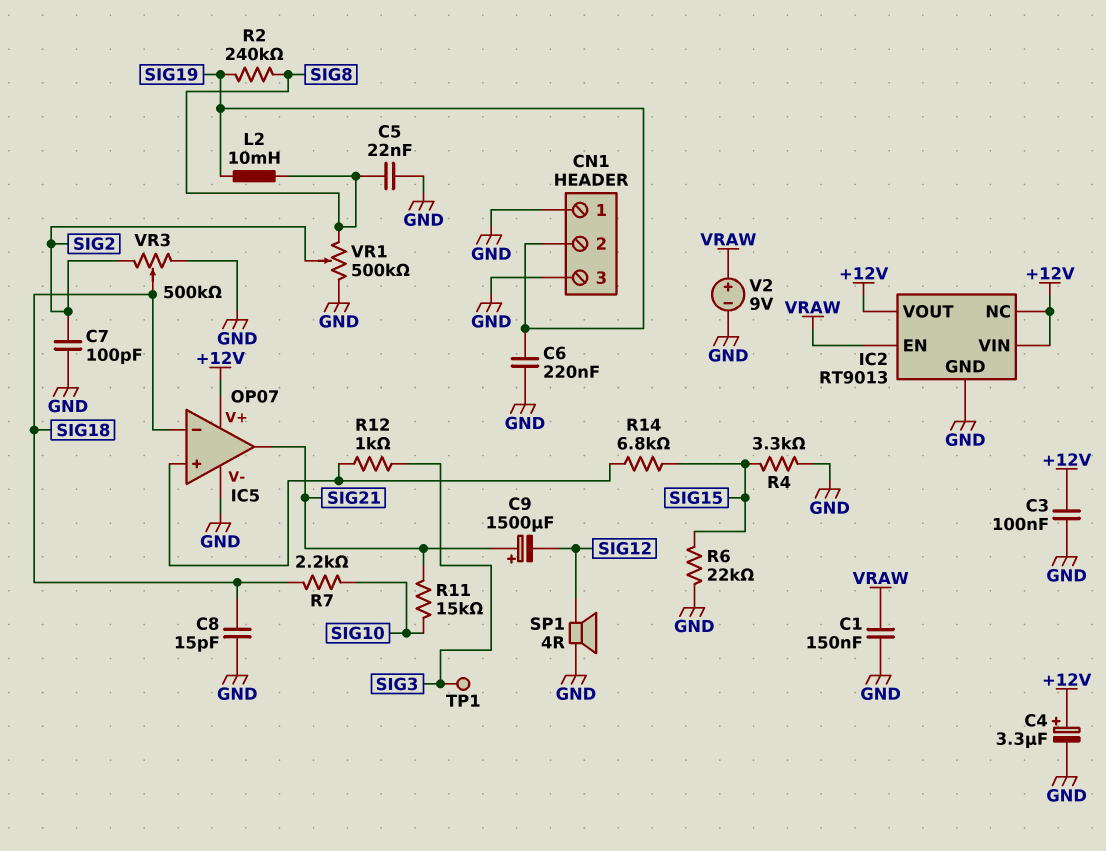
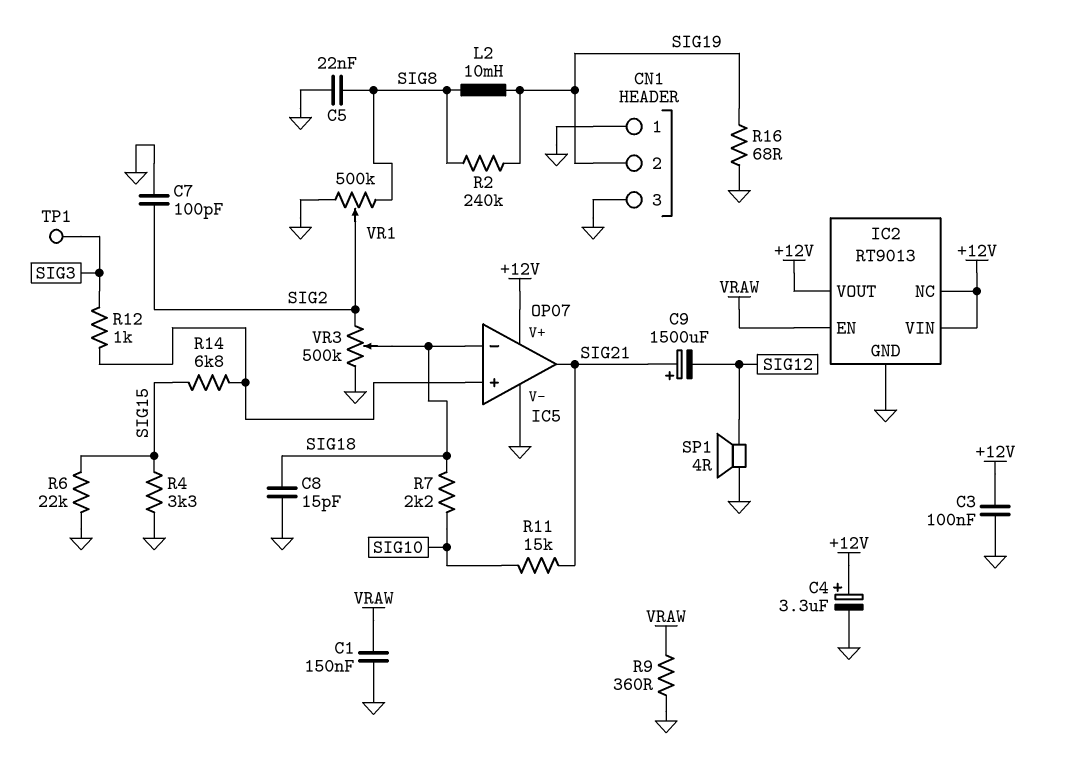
C6: 220nF (GND, SIG19) -> none
R9: none -> 360 (GND, VRAW)
R16: none -> 68 (GND, SIG19)
V2: 9V (plus VRAW, minus GND) -> none

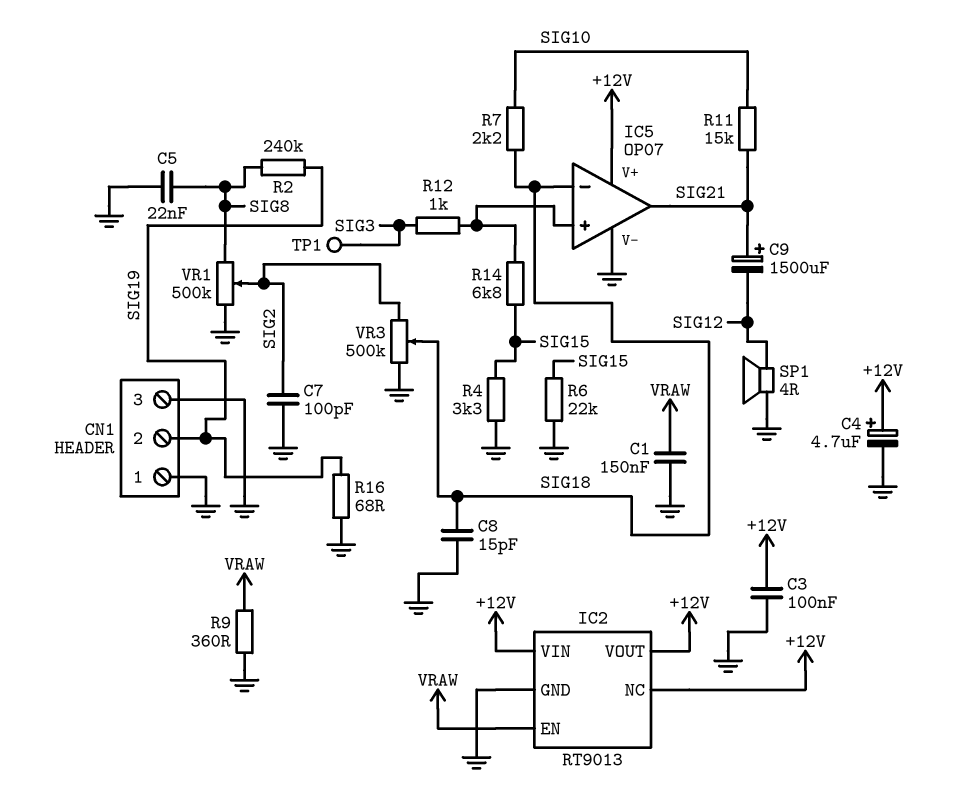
C4: 3.3uF (plus +12V, minus GND) -> 4.7uF (plus +12V, minus GND)
L2: 10mH (SIG8, SIG19) -> none

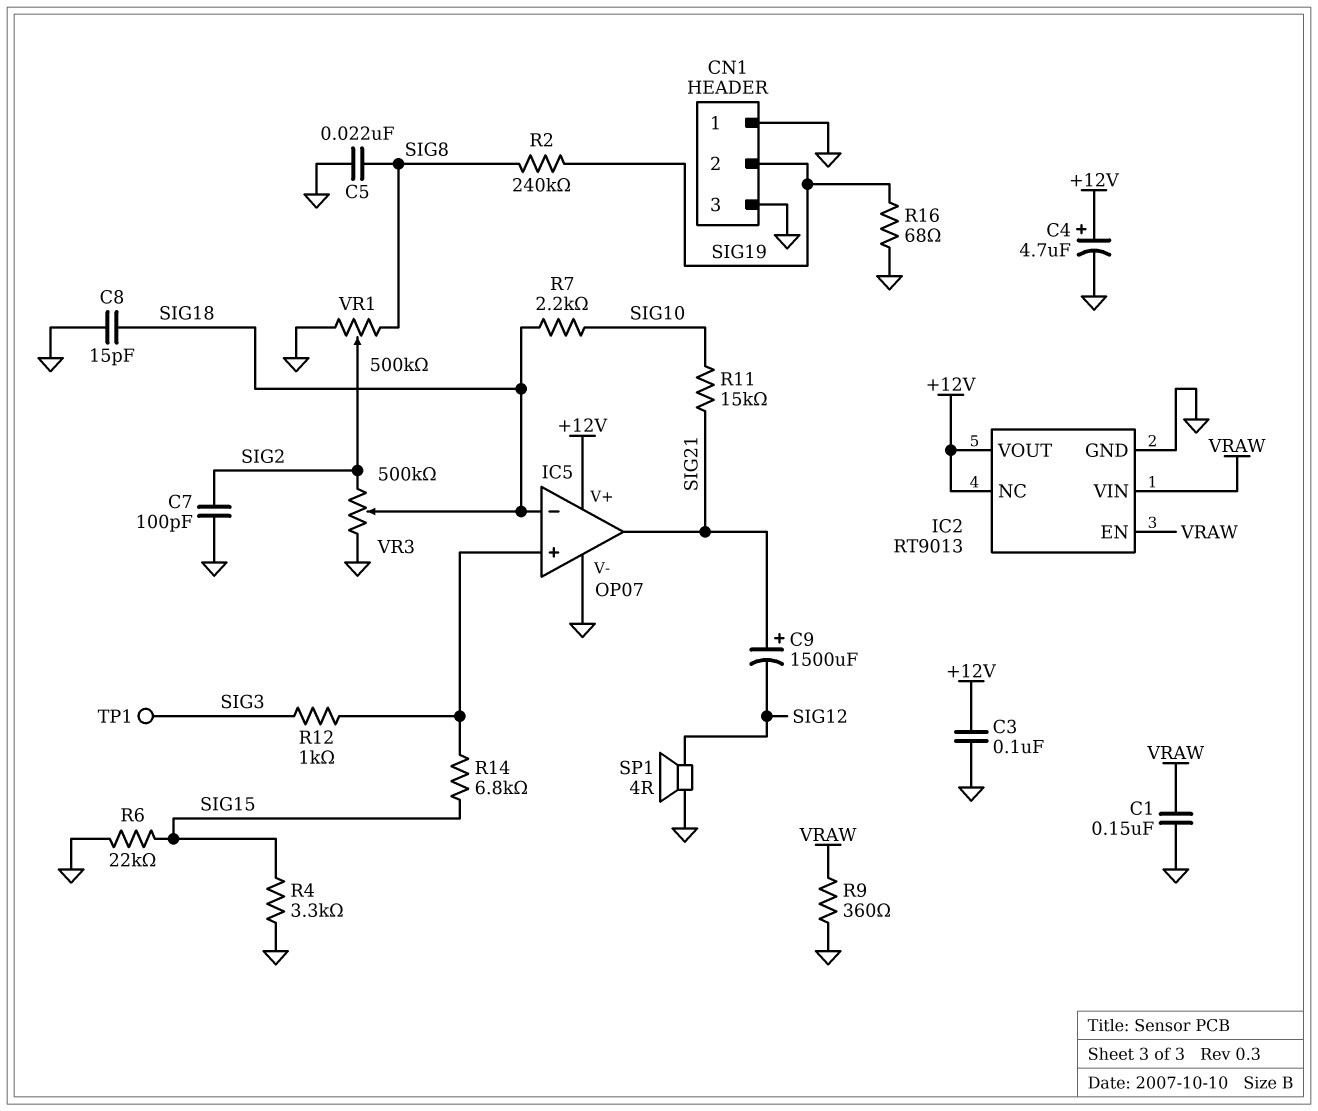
IC2 pin VIN: +12V -> VRAW

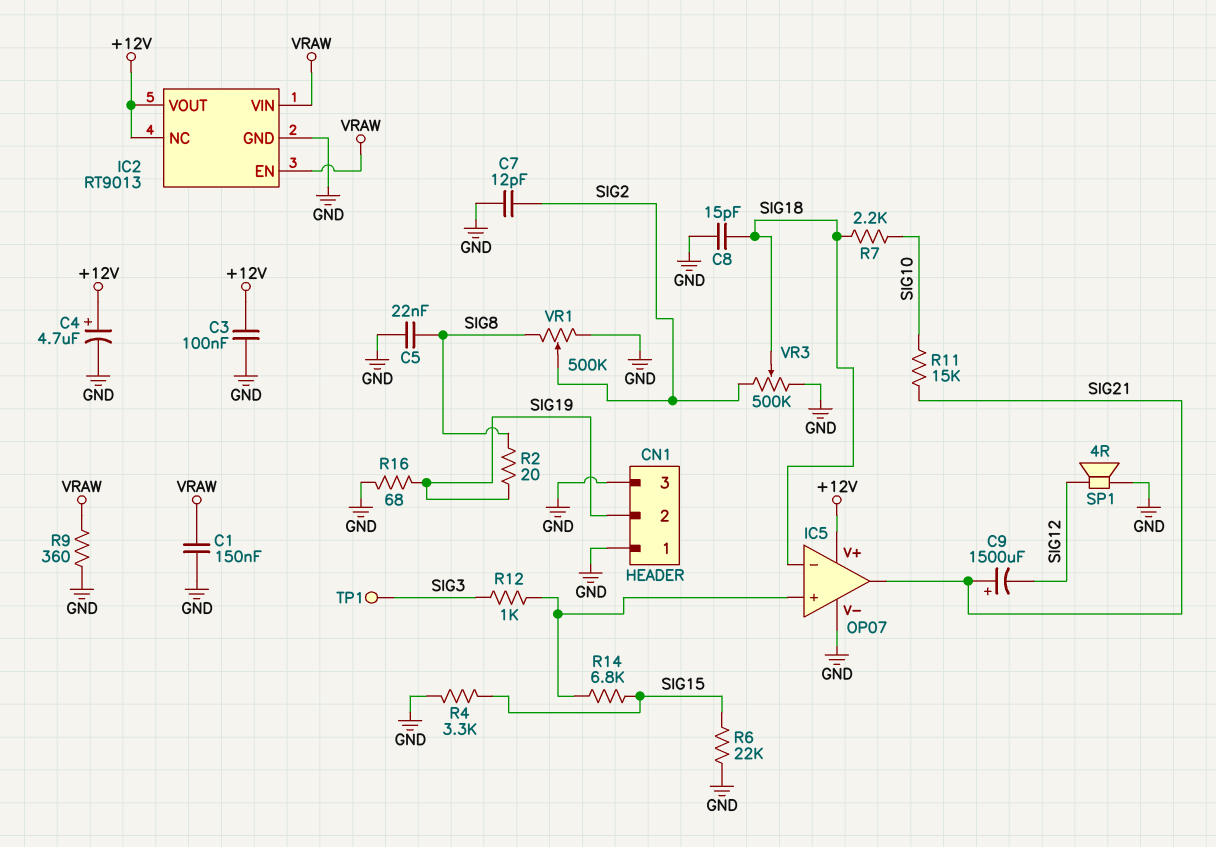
C7: 100pF (GND, SIG2) -> 12pF (GND, SIG2)
R2: 240k (SIG8, SIG19) -> 20 (SIG8, SIG19)

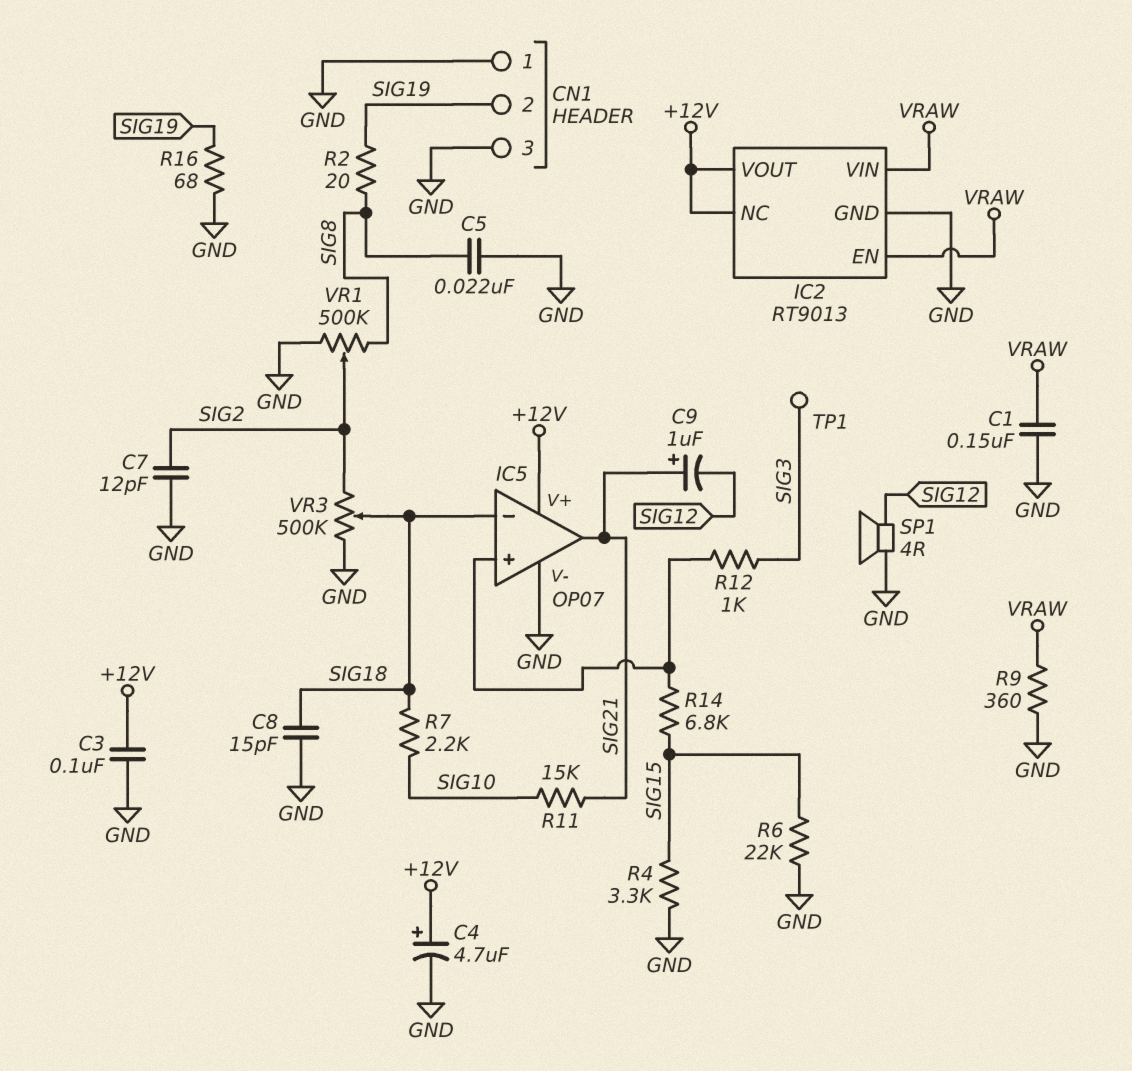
C9: 1500uF (plus SIG21, minus SIG12) -> 1uF (plus SIG21, minus SIG12)

